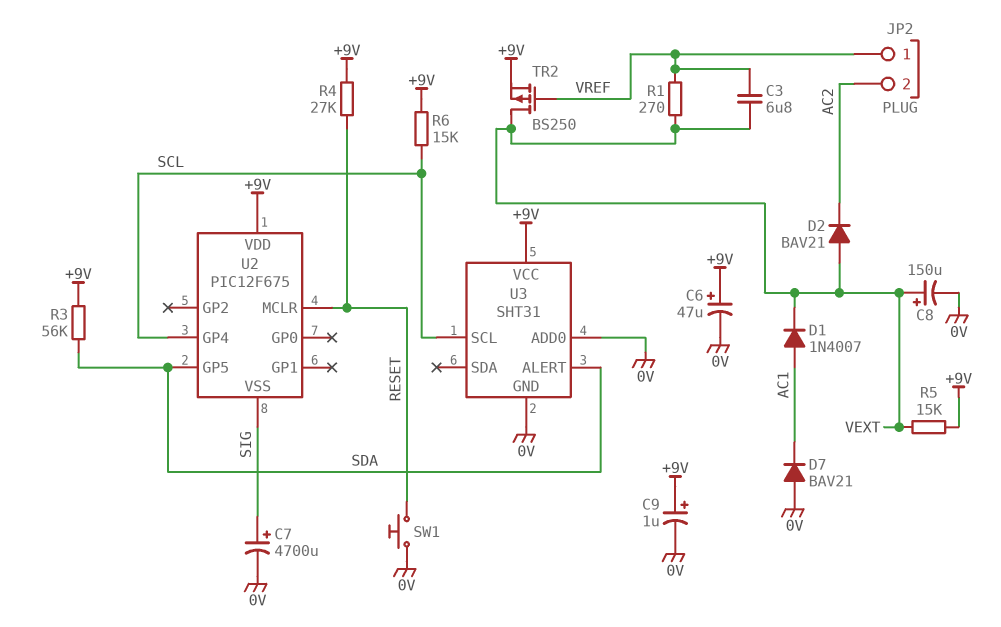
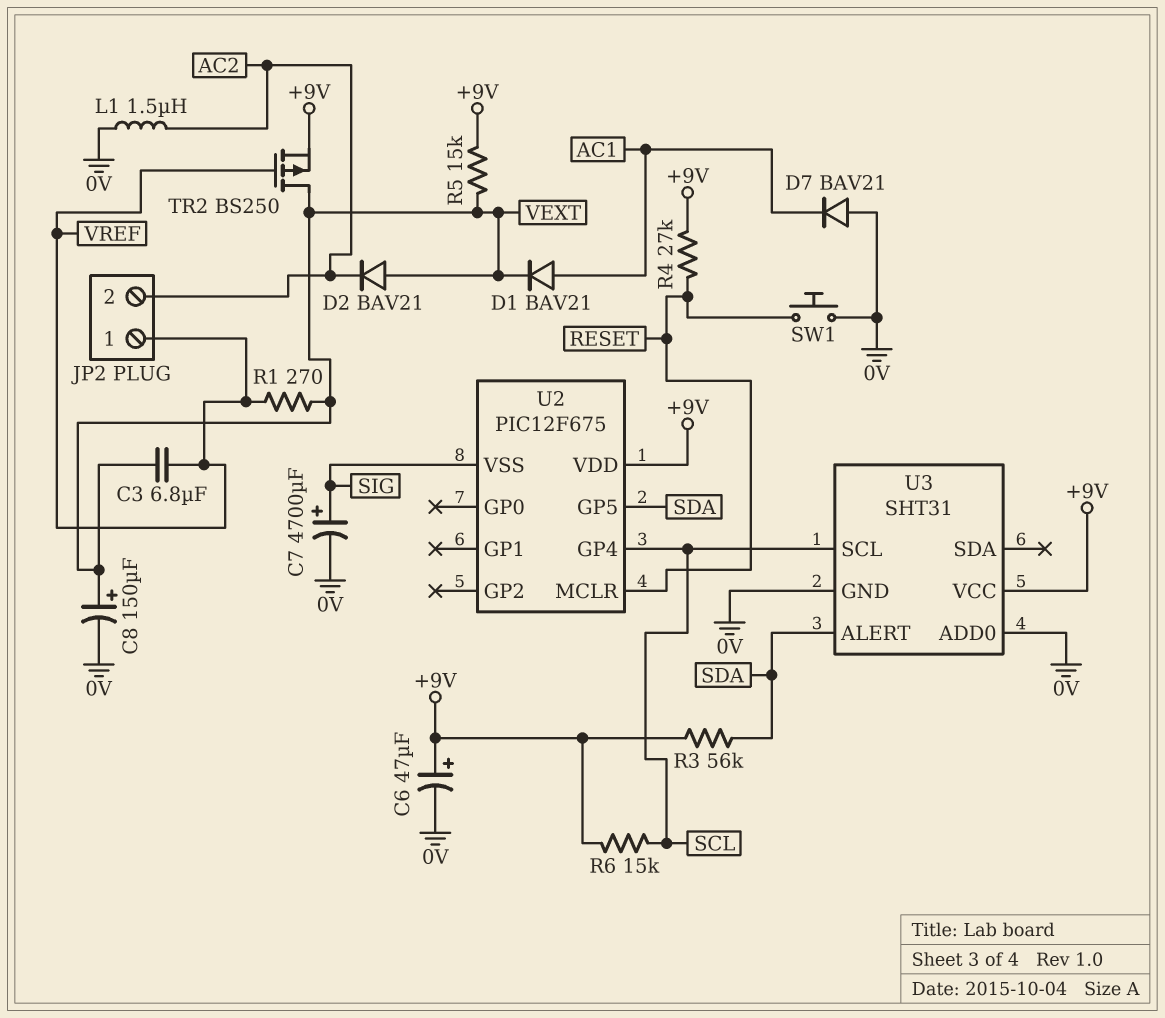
C9: 1uF (plus +9V, minus 0V) -> none
D1: diode 1N4007 (A AC1, K VEXT) -> diode BAV21 (A AC1, K VEXT)
L1: none -> 1.5uH (0V, AC2)

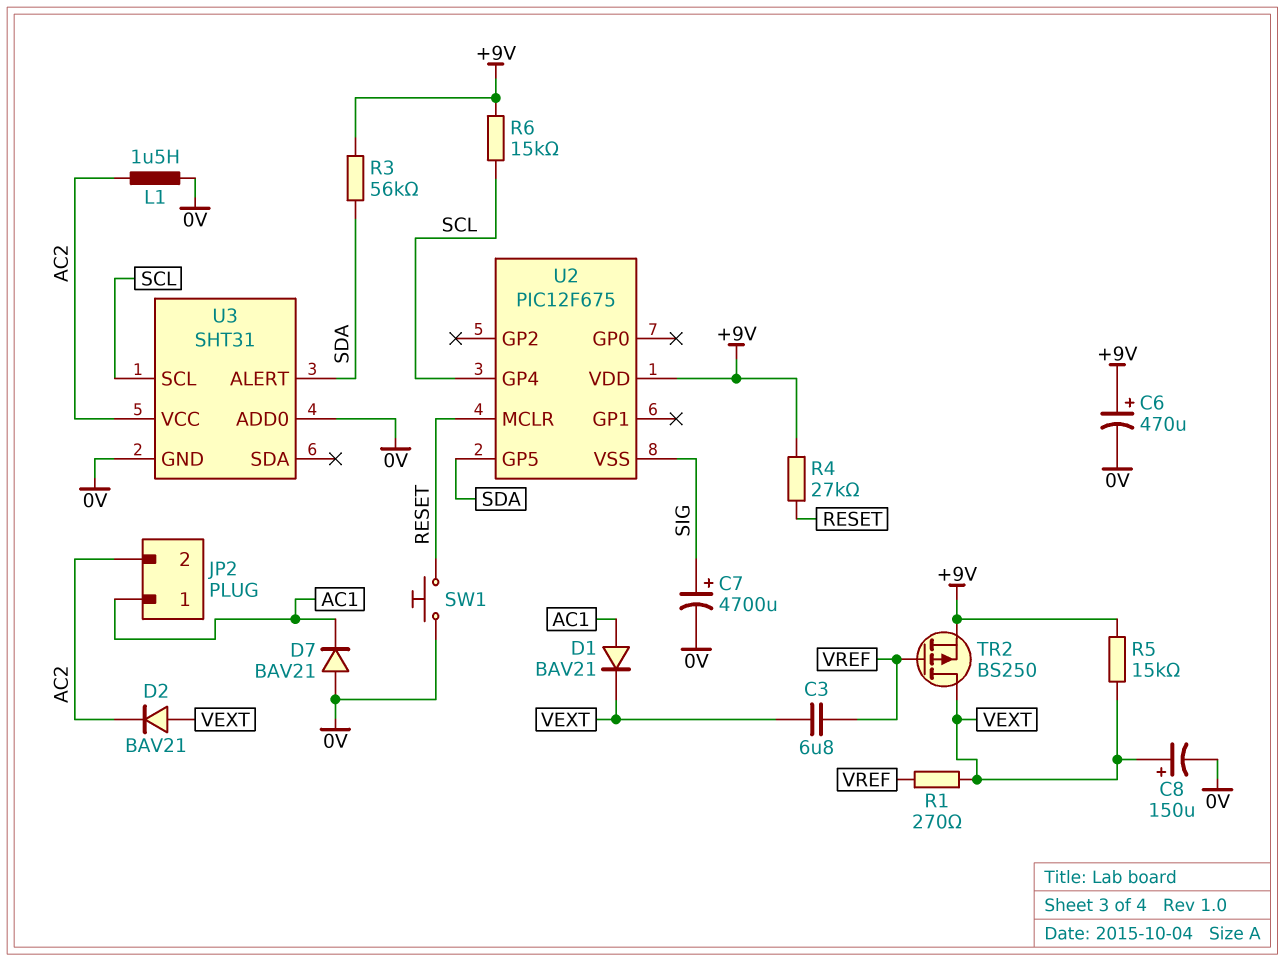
C6: 47uF (plus +9V, minus 0V) -> 470uF (plus +9V, minus 0V)
JP2 pin 1: VREF -> AC1
U3 pin VCC: +9V -> AC2

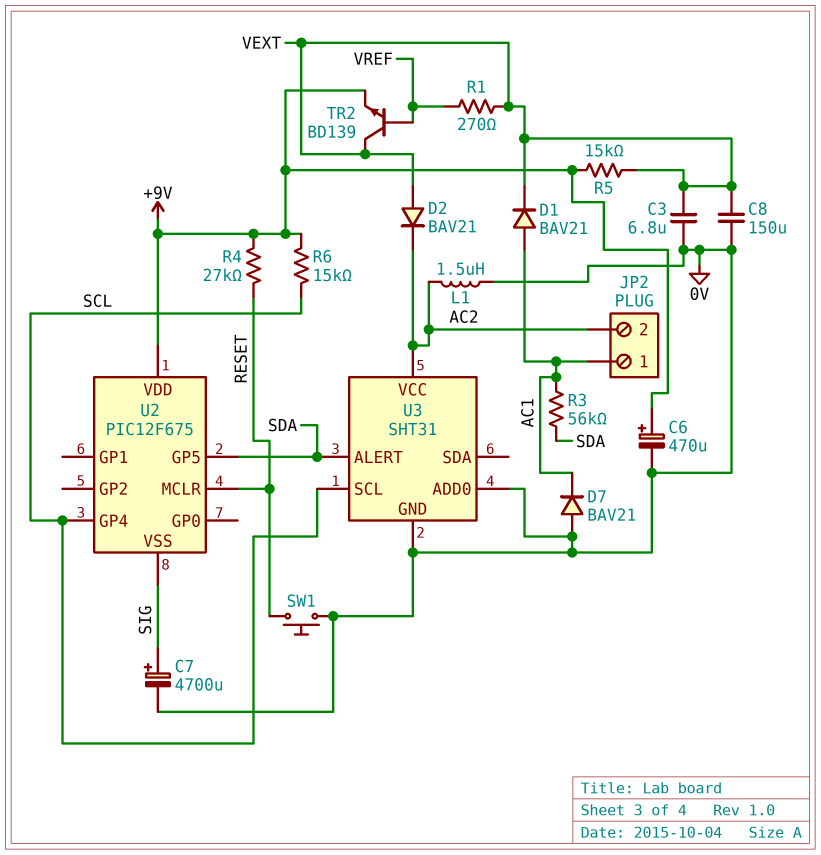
C3: 6.8uF (VEXT, VREF) -> 6.8uF (0V, VEXT)
C8: 150uF (plus VEXT, minus 0V) -> 150uF (0V, VEXT)
R3: 56k (+9V, SDA) -> 56k (AC1, SDA)
TR2: PMOS BS250 (G VREF, D VEXT, S +9V) -> NPN BD139 (B VREF, C VEXT, E +9V)

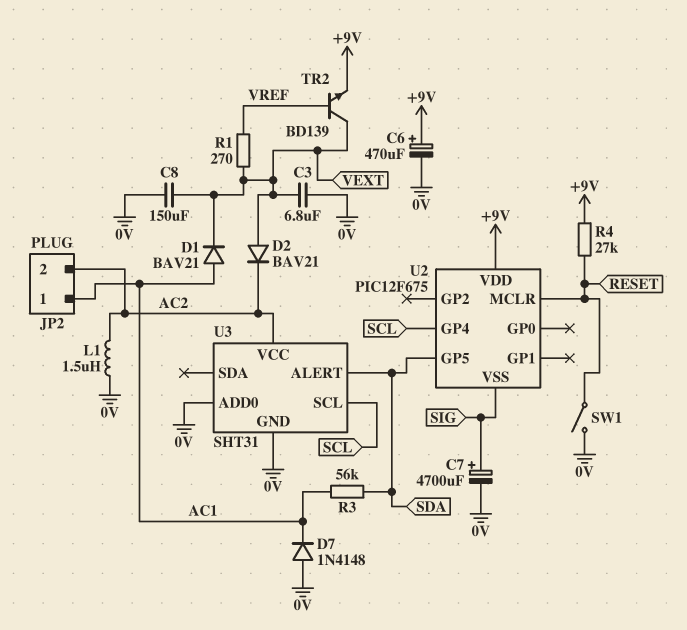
D7: diode BAV21 (A 0V, K AC1) -> diode 1N4148 (A 0V, K AC1)
R5: 15k (+9V, VEXT) -> none
R6: 15k (+9V, SCL) -> none
SW1: button (0V, RESET) -> switch (0V, RESET)

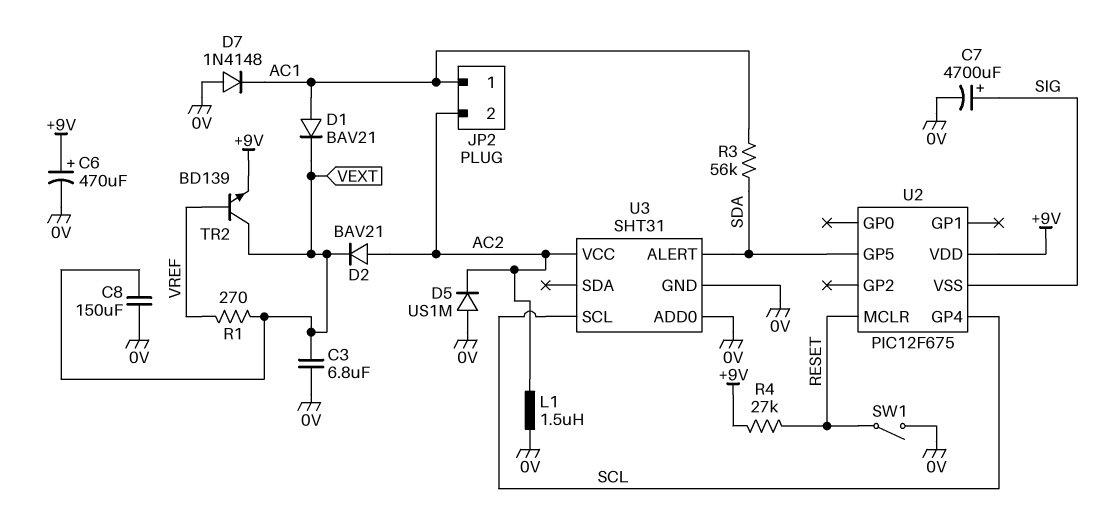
D2: diode BAV21 (A VEXT, K AC2) -> diode BAV21 (A AC2, K VEXT)
D5: none -> diode US1M (A 0V, K AC2)

